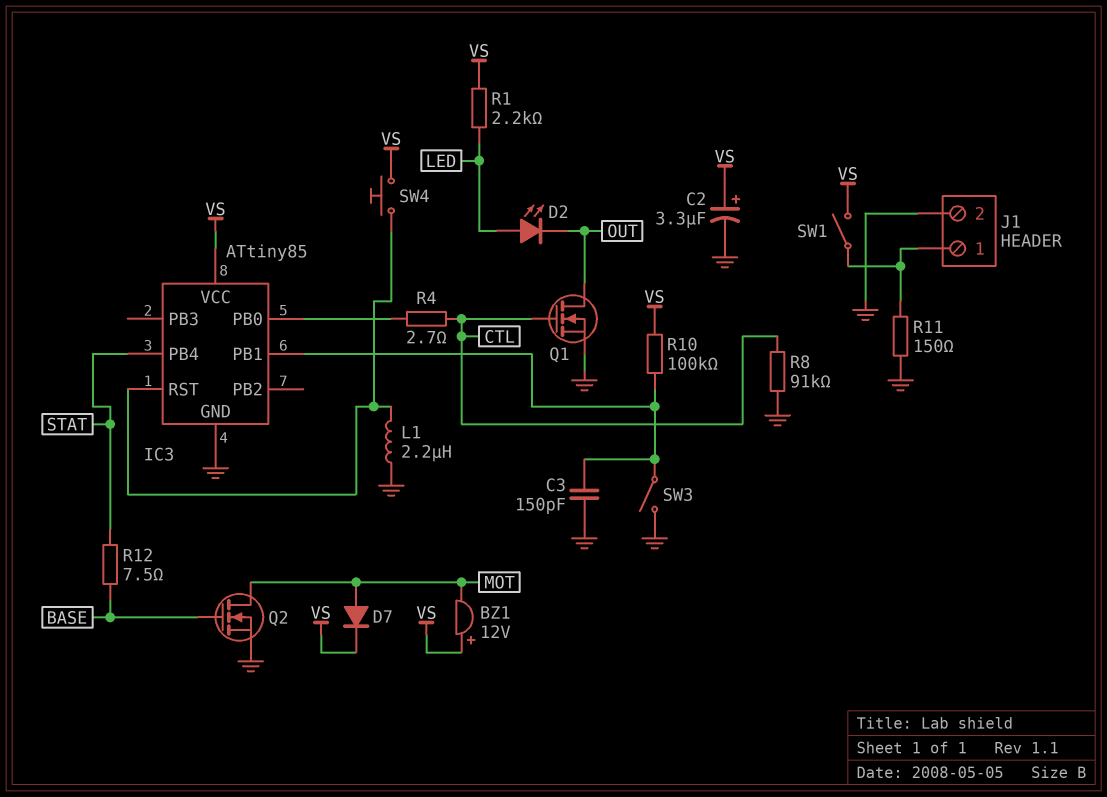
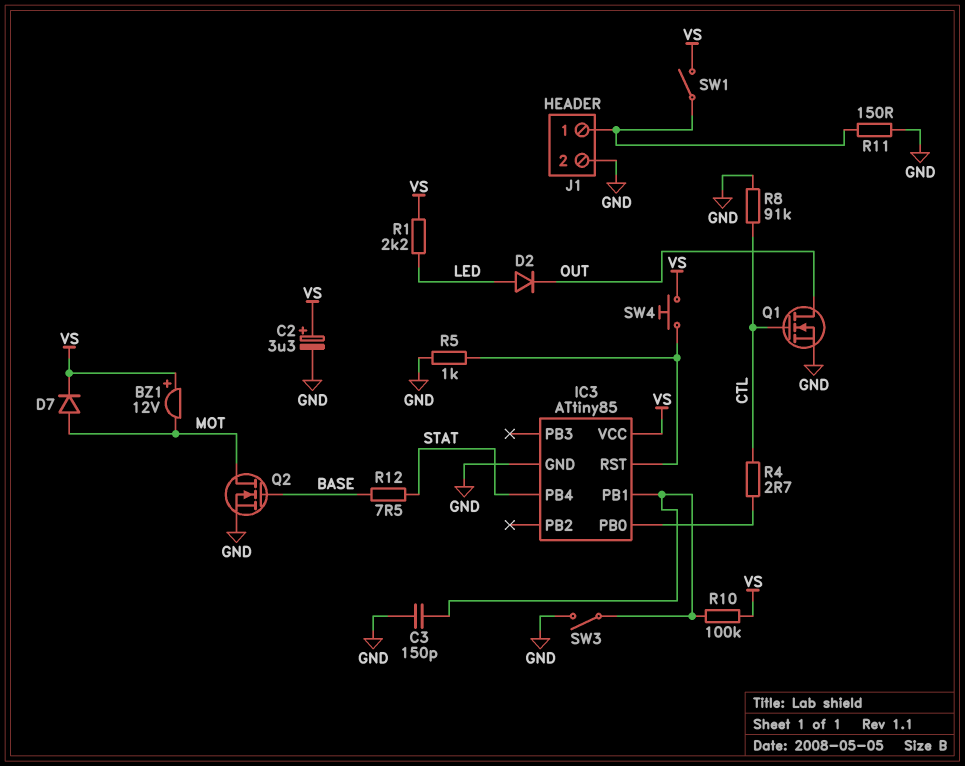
D2: LED (A LED, K OUT) -> diode (A LED, K OUT)
L1: 2.2uH (GND, IC3/RST) -> none
R5: none -> 1k (GND, IC3/RST)

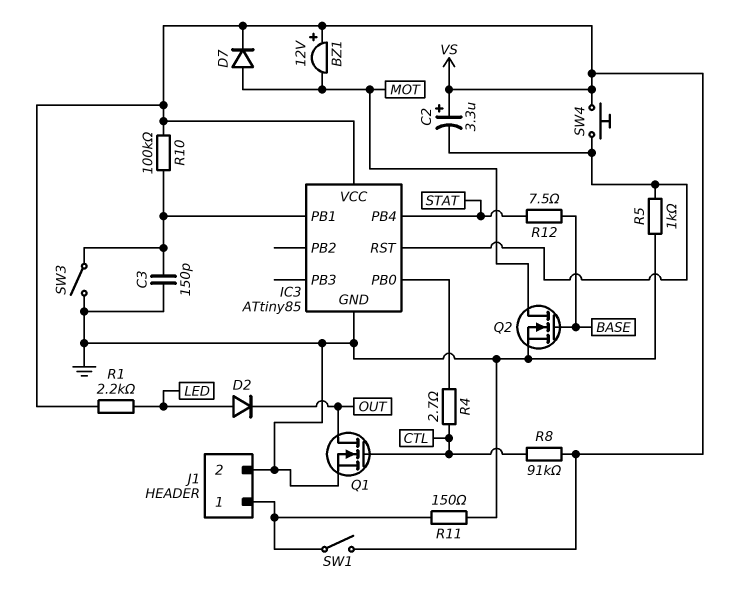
C2: 3.3uF (plus VS, minus GND) -> 3.3uF (plus VS, minus IC3/RST)
R8: 91k (CTL, GND) -> 91k (CTL, VS)

